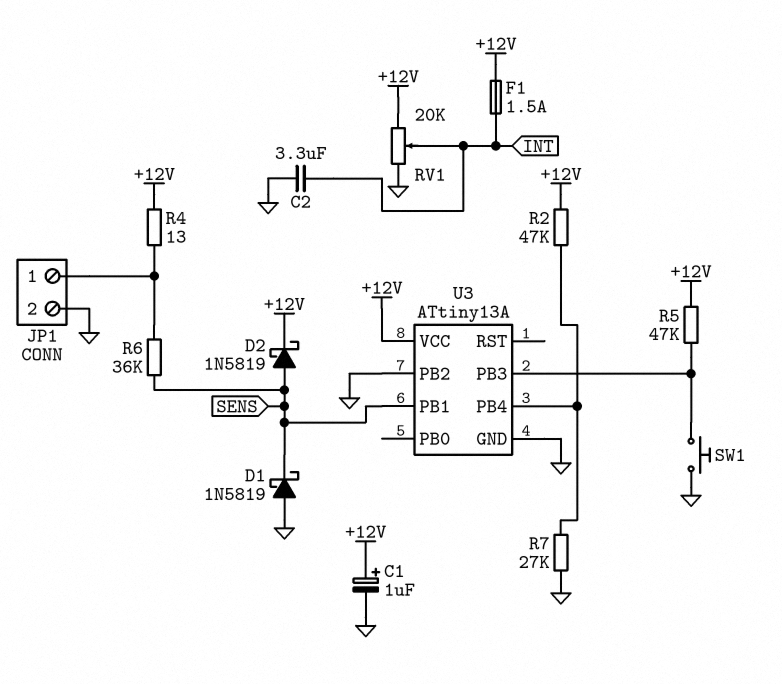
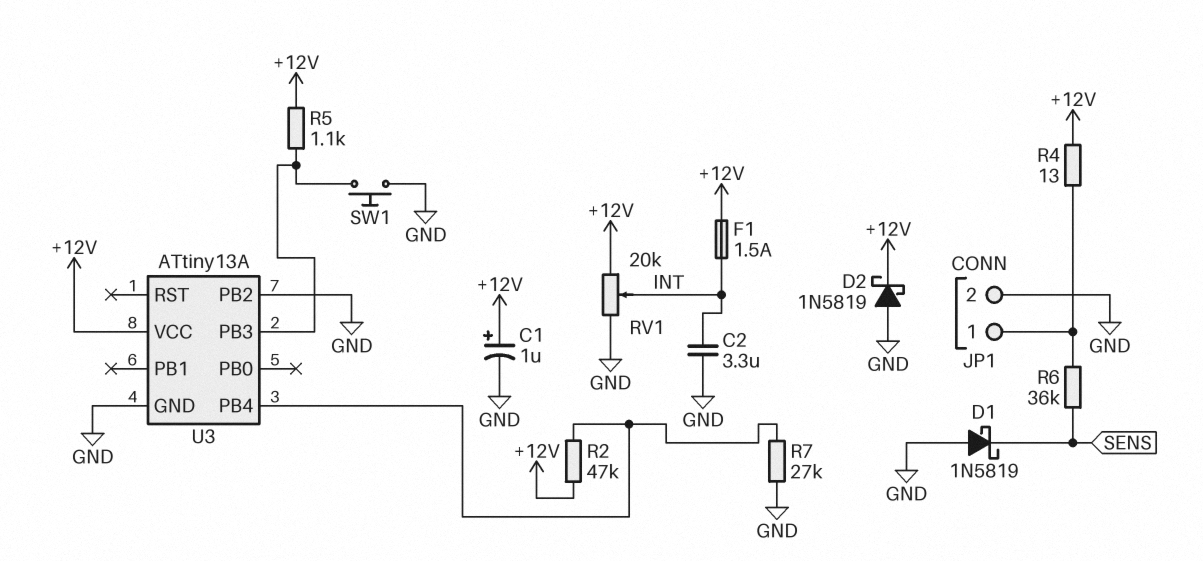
D2: schottky 1N5819 (A SENS, K +12V) -> schottky 1N5819 (A GND, K +12V)
R5: 47k (+12V, U3/PB3) -> 1.1k (+12V, U3/PB3)
U3 pin PB1: SENS -> none

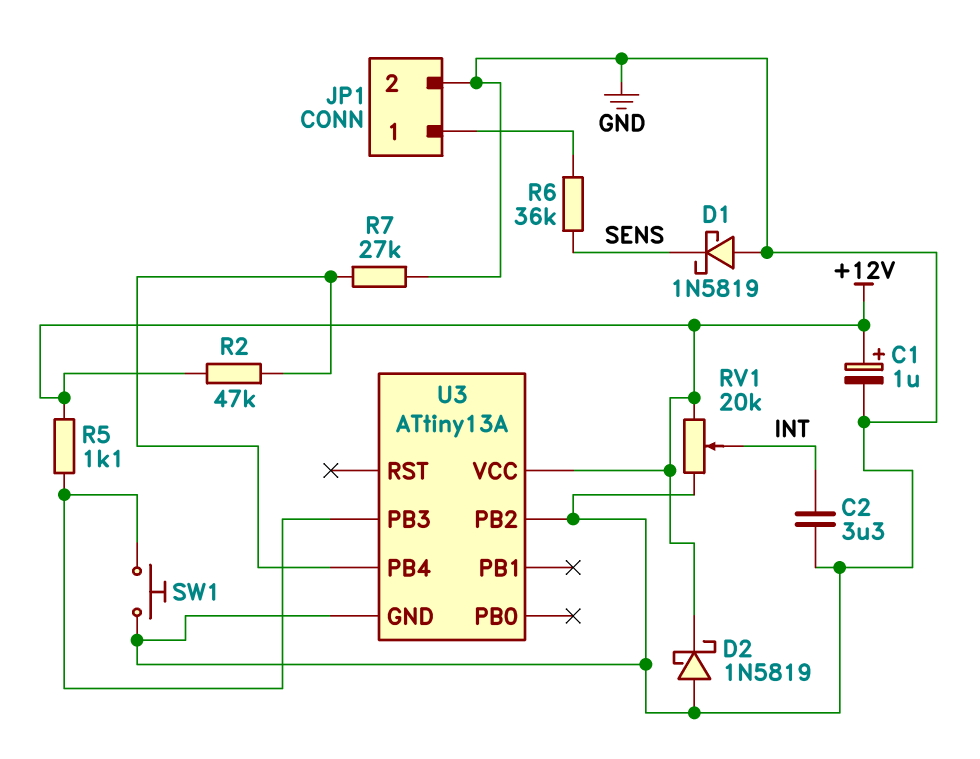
F1: 1.5A (+12V, INT) -> none
R4: 13 (+12V, JP1/1) -> none

